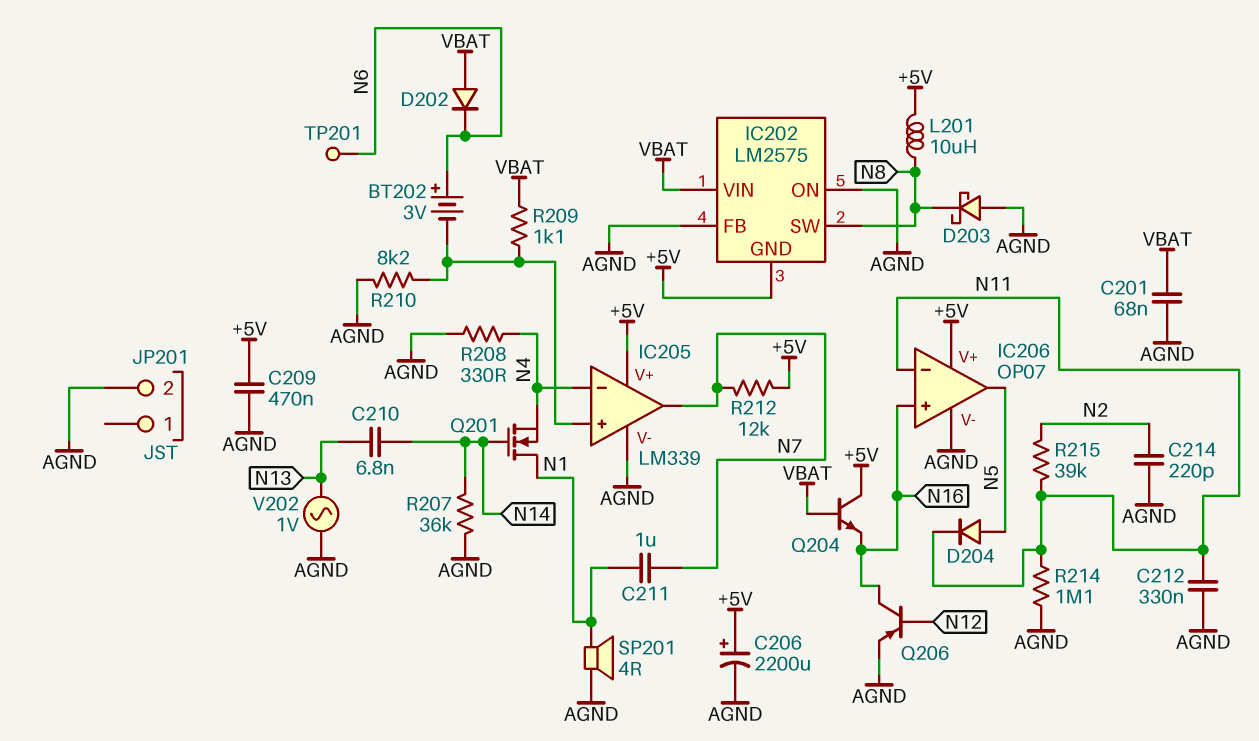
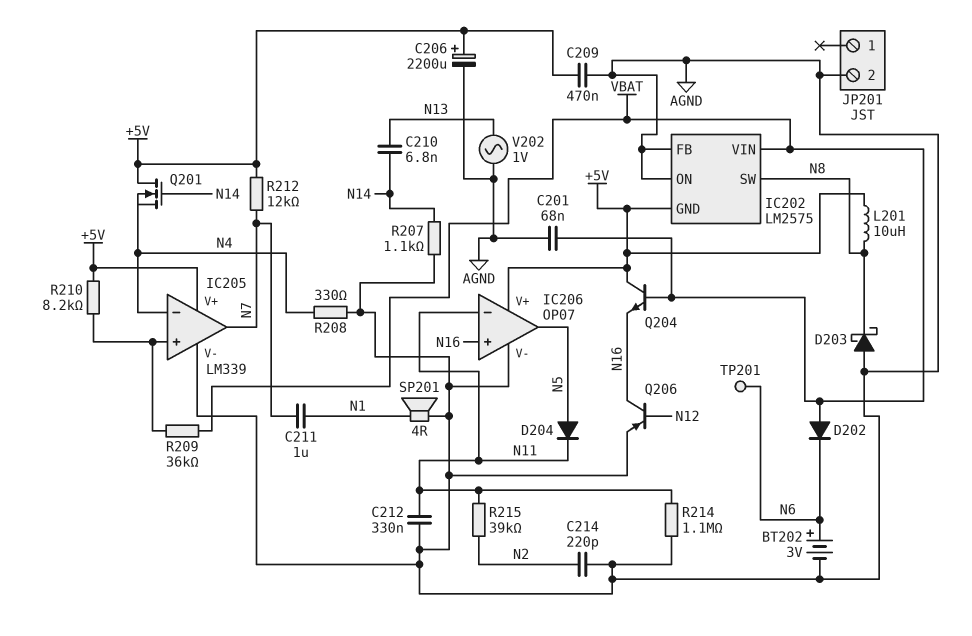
BT202: 3V (plus N6, minus IC205/in+) -> 3V (plus N6, minus AGND)
Q201: NMOS (G N14, D N1, S N4) -> NMOS (G N14, D +5V, S N4)
R207: 36k (AGND, N14) -> 1.1k (AGND, N14)
R209: 1.1k (IC205/in+, VBAT) -> 36k (IC205/in+, VBAT)
R210: 8.2k (AGND, IC205/in+) -> 8.2k (+5V, IC205/in+)

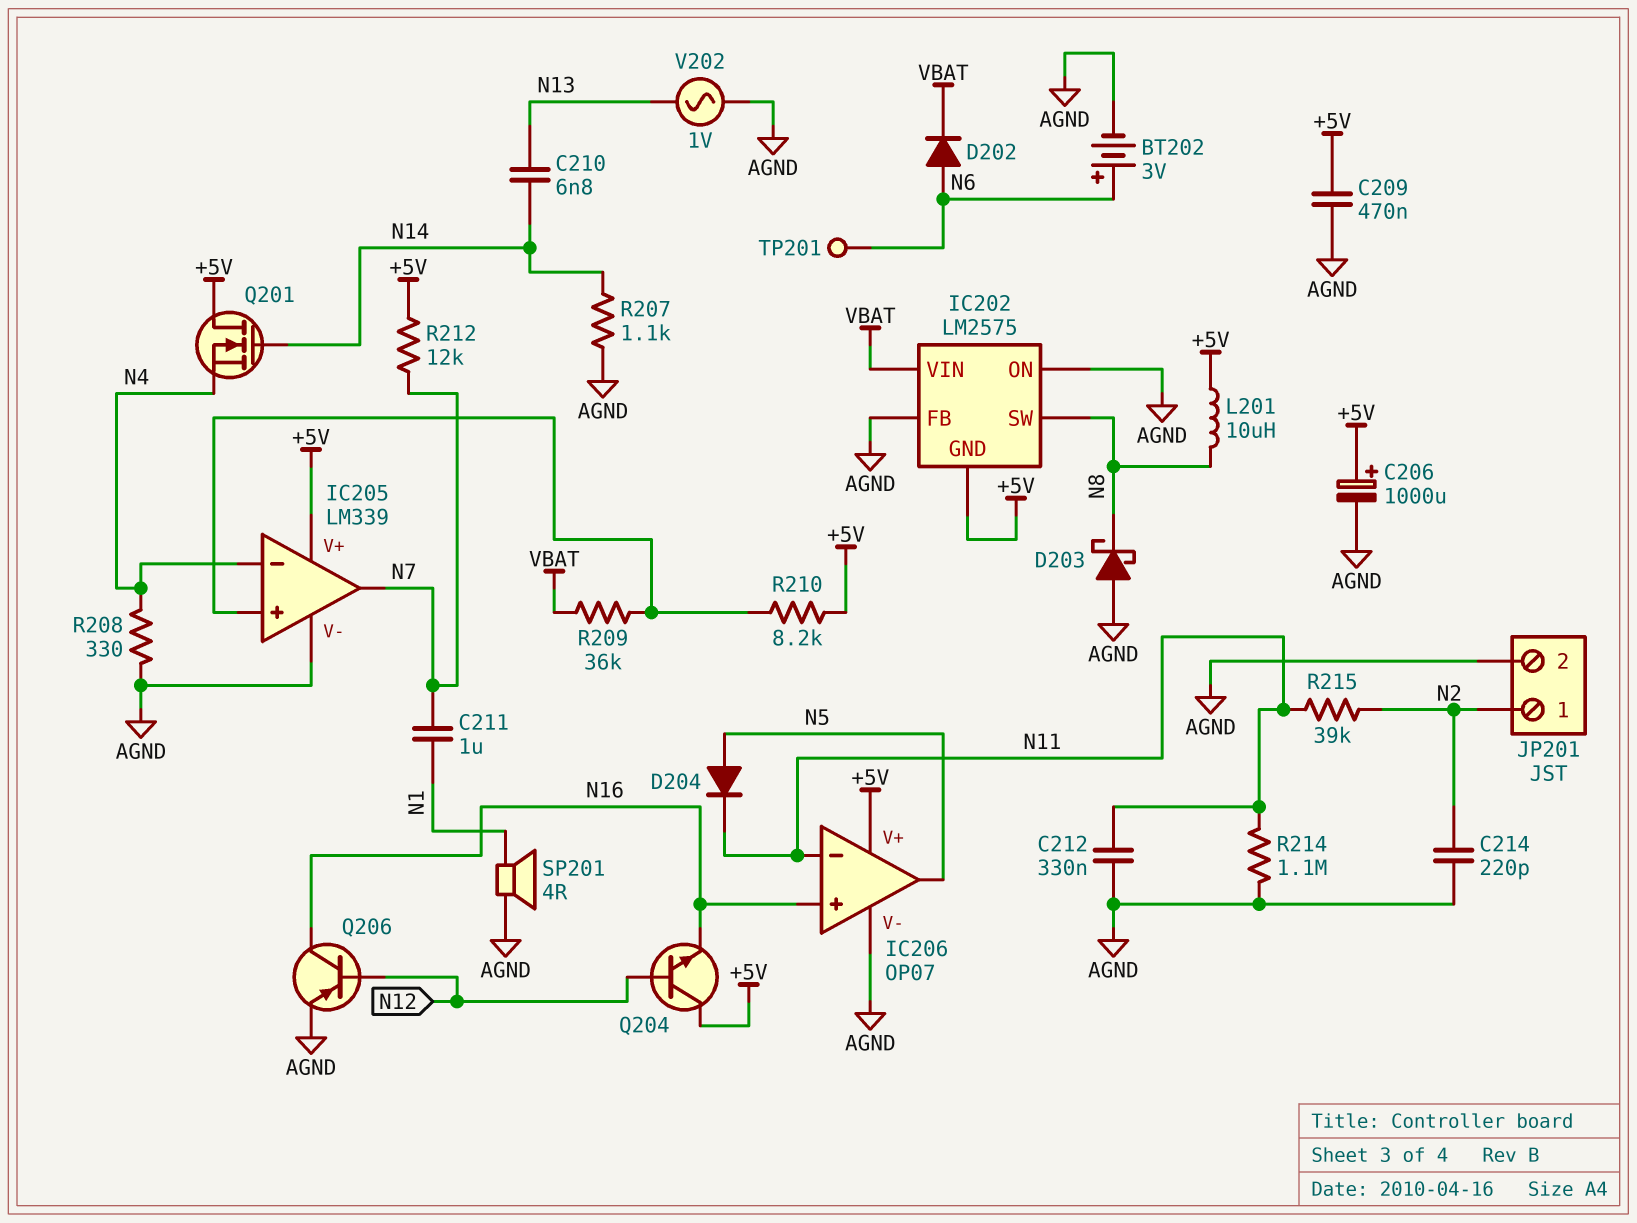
C201: 68nF (AGND, VBAT) -> none
C206: 2200uF (plus +5V, minus AGND) -> 1000uF (plus +5V, minus AGND)
D202: diode (A VBAT, K N6) -> diode (A N6, K VBAT)
JP201 pin 1: none -> N2
Q204: NPN (B VBAT, C +5V, E N16) -> NPN (B N12, C +5V, E N16)

